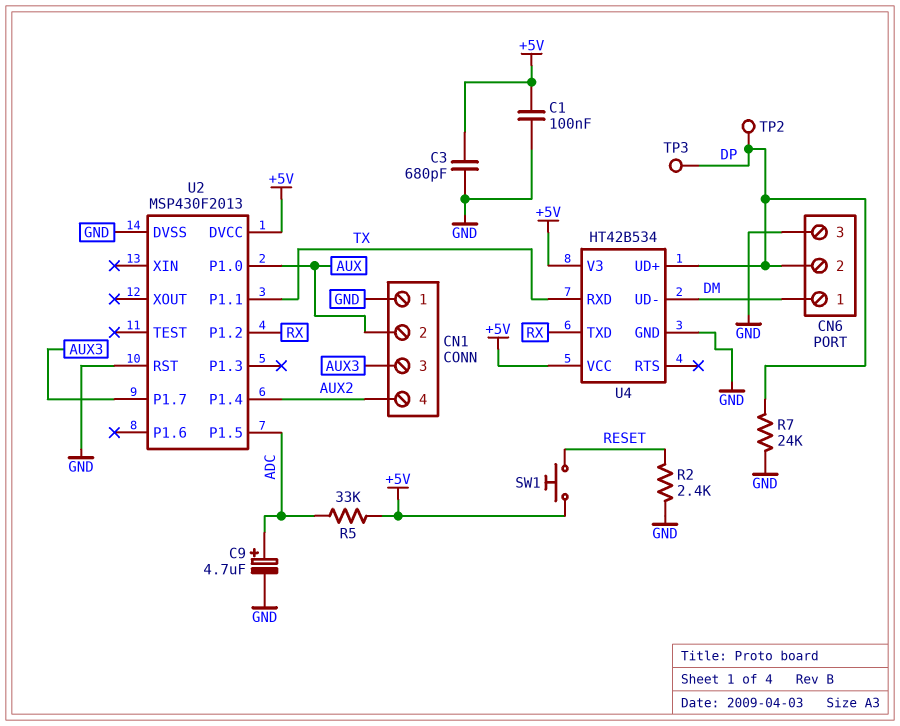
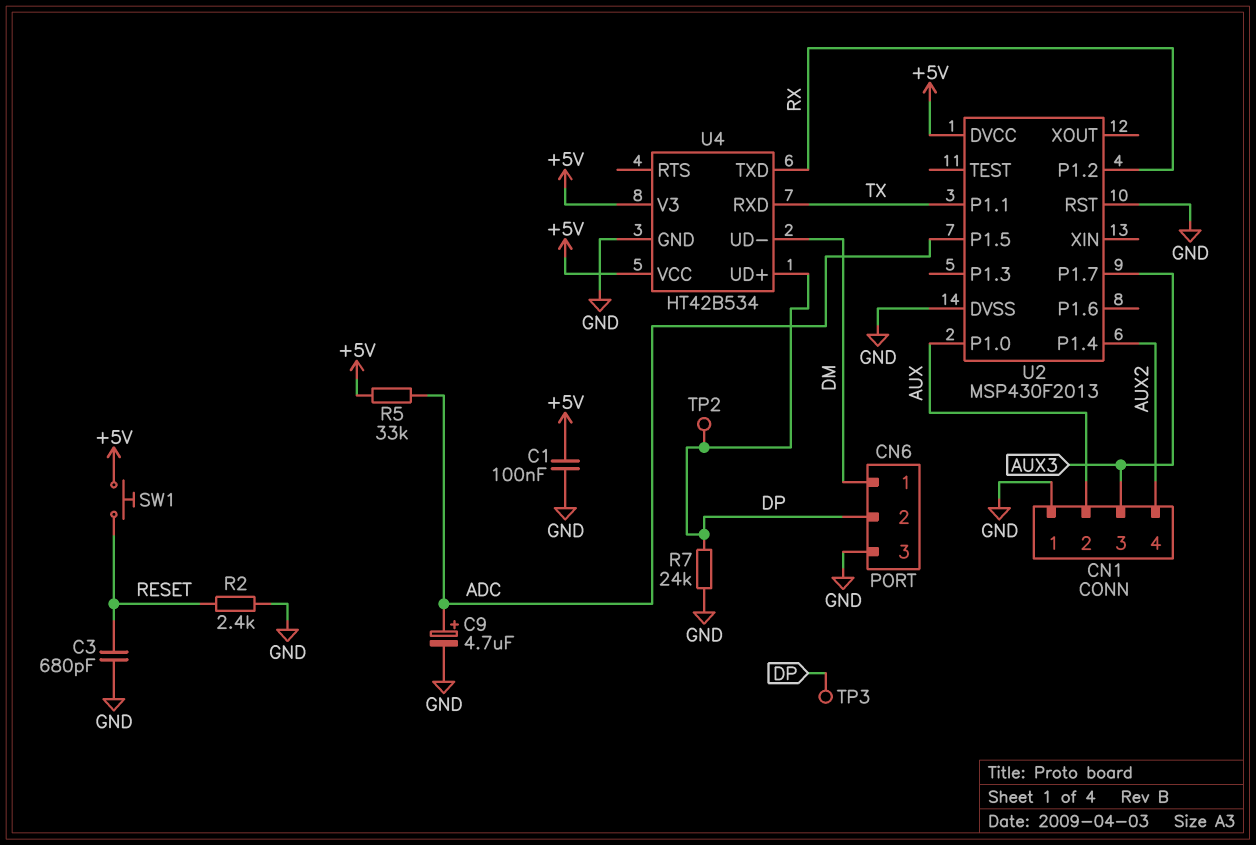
C3: 680pF (+5V, GND) -> 680pF (GND, RESET)

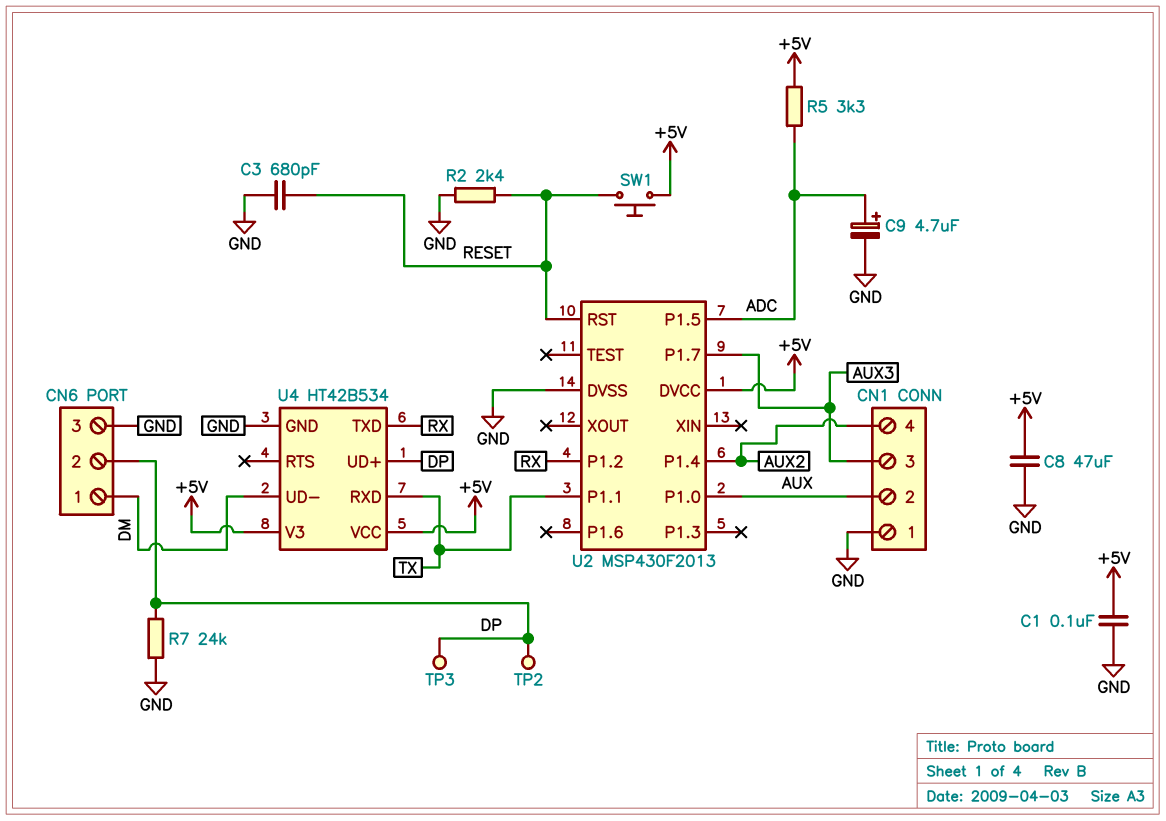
C8: none -> 47uF (+5V, GND)
R5: 33k (+5V, ADC) -> 3.3k (+5V, ADC)
U2 pin RST: GND -> RESET

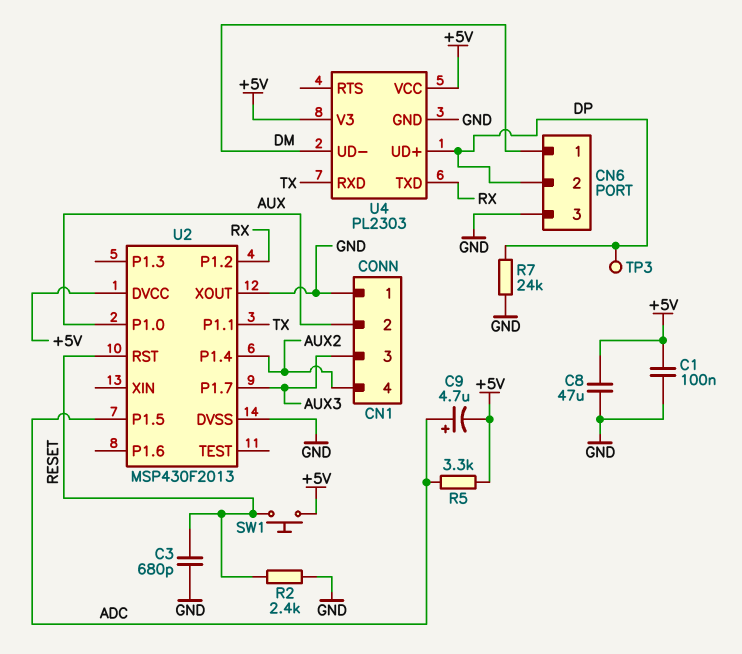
C9: 4.7uF (plus ADC, minus GND) -> 4.7uF (plus ADC, minus +5V)
TP2: test point (DP) -> none
U2 pin XOUT: none -> GND
U4: HT42B534 -> PL2303

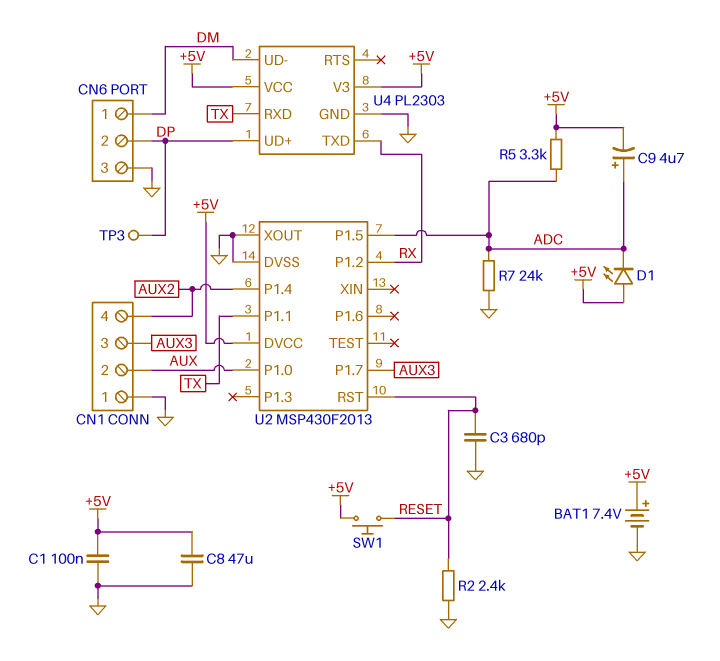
BAT1: none -> 7.4V (plus +5V, minus GND)
D1: none -> LED (A +5V, K ADC)
R7: 24k (DP, GND) -> 24k (ADC, GND)

